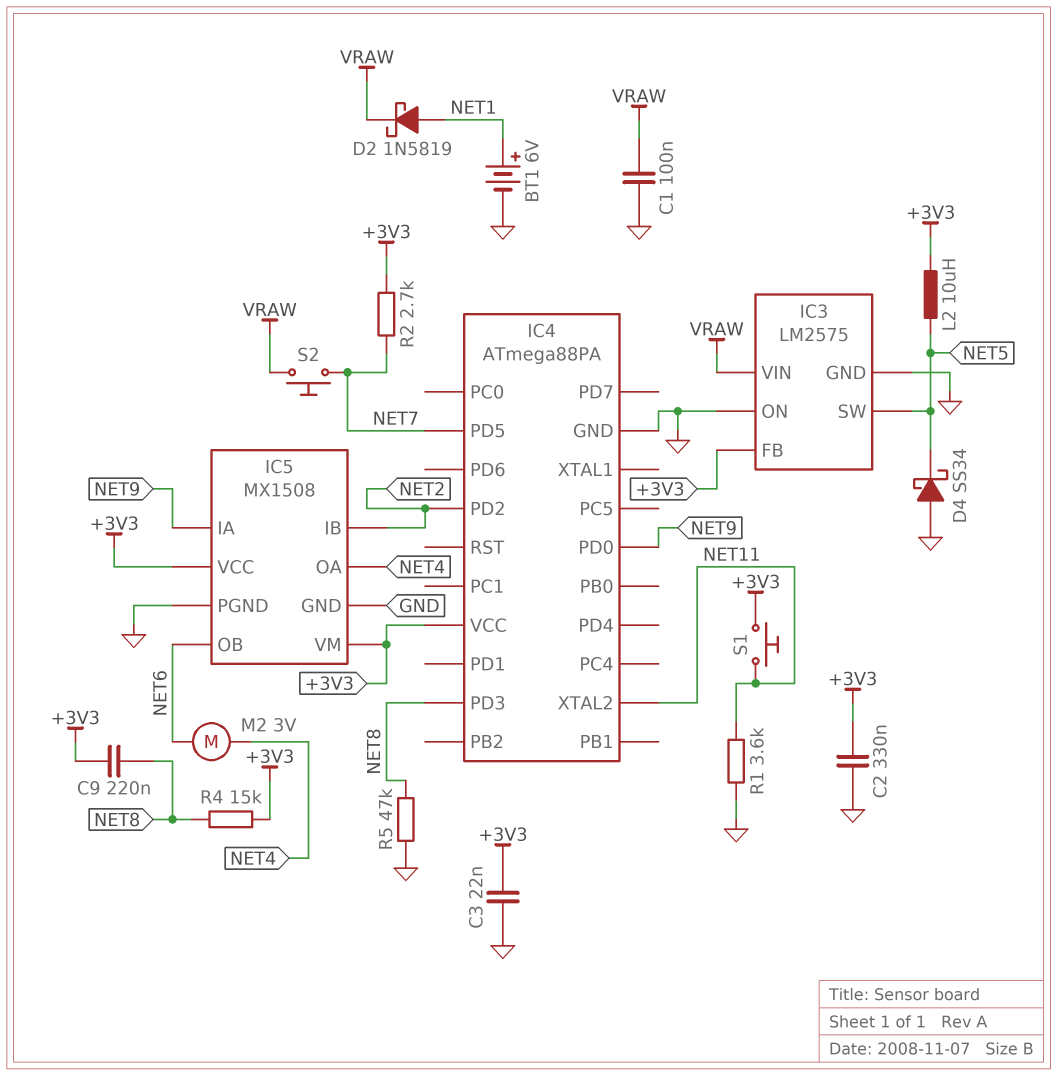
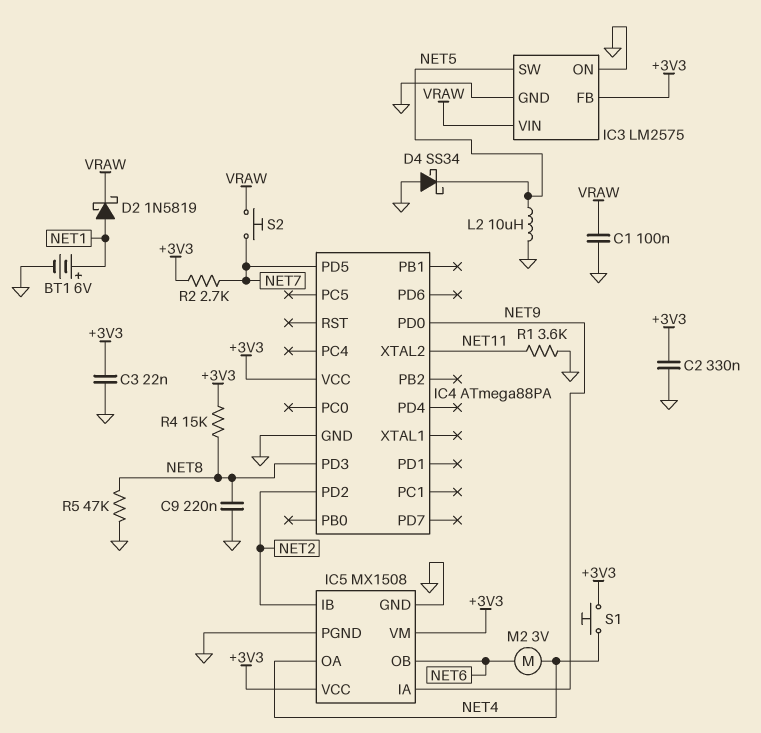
C9: 220nF (+3V3, NET8) -> 220nF (GND, NET8)
L2: 10uH (+3V3, NET5) -> 10uH (GND, NET5)
S1: button (+3V3, NET11) -> button (+3V3, NET4)

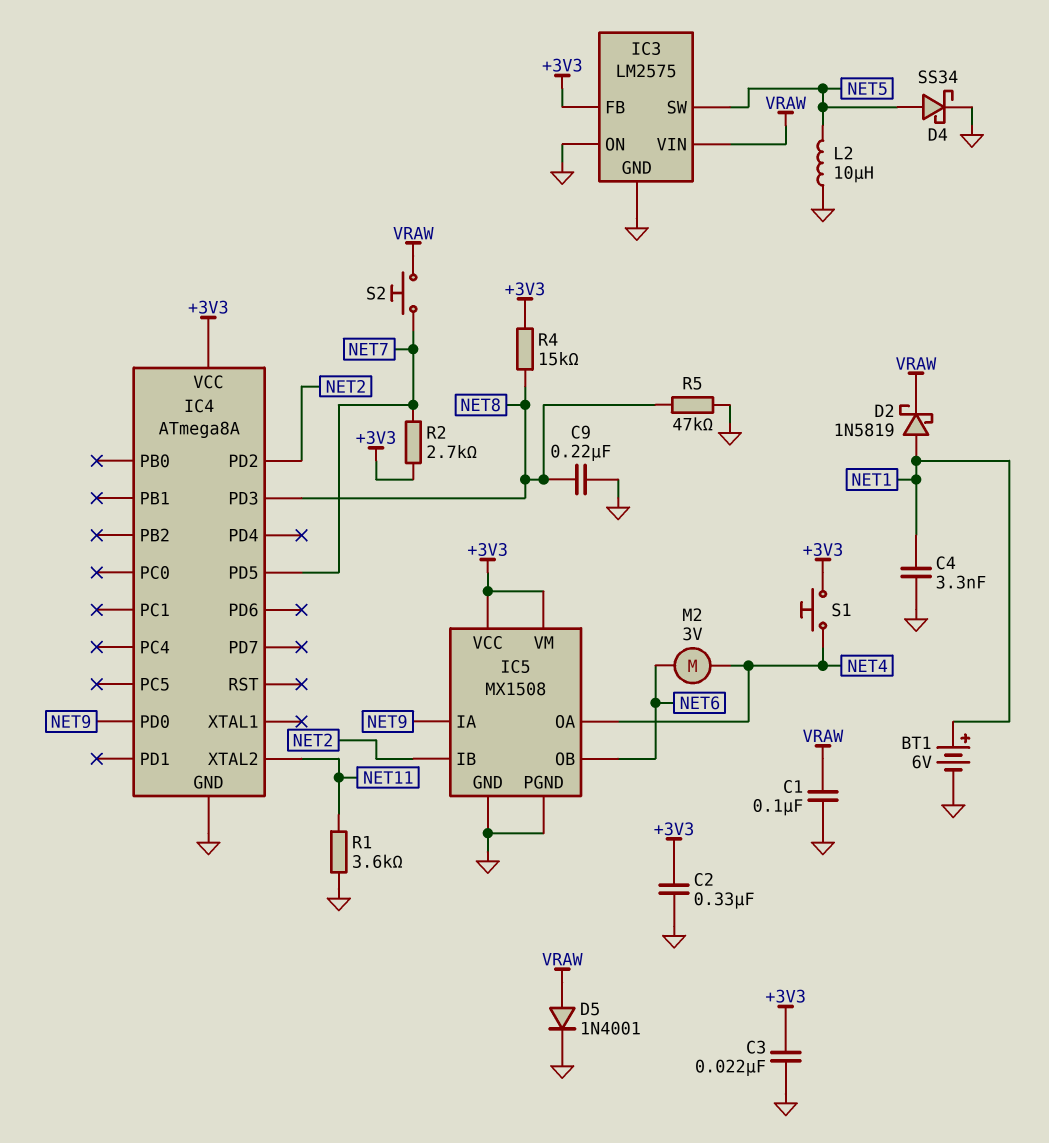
C4: none -> 3.3nF (GND, NET1)
D4: schottky SS34 (A GND, K NET5) -> schottky SS34 (A NET5, K GND)
D5: none -> diode 1N4001 (A VRAW, K GND)
IC4: ATmega88PA -> ATmega8A

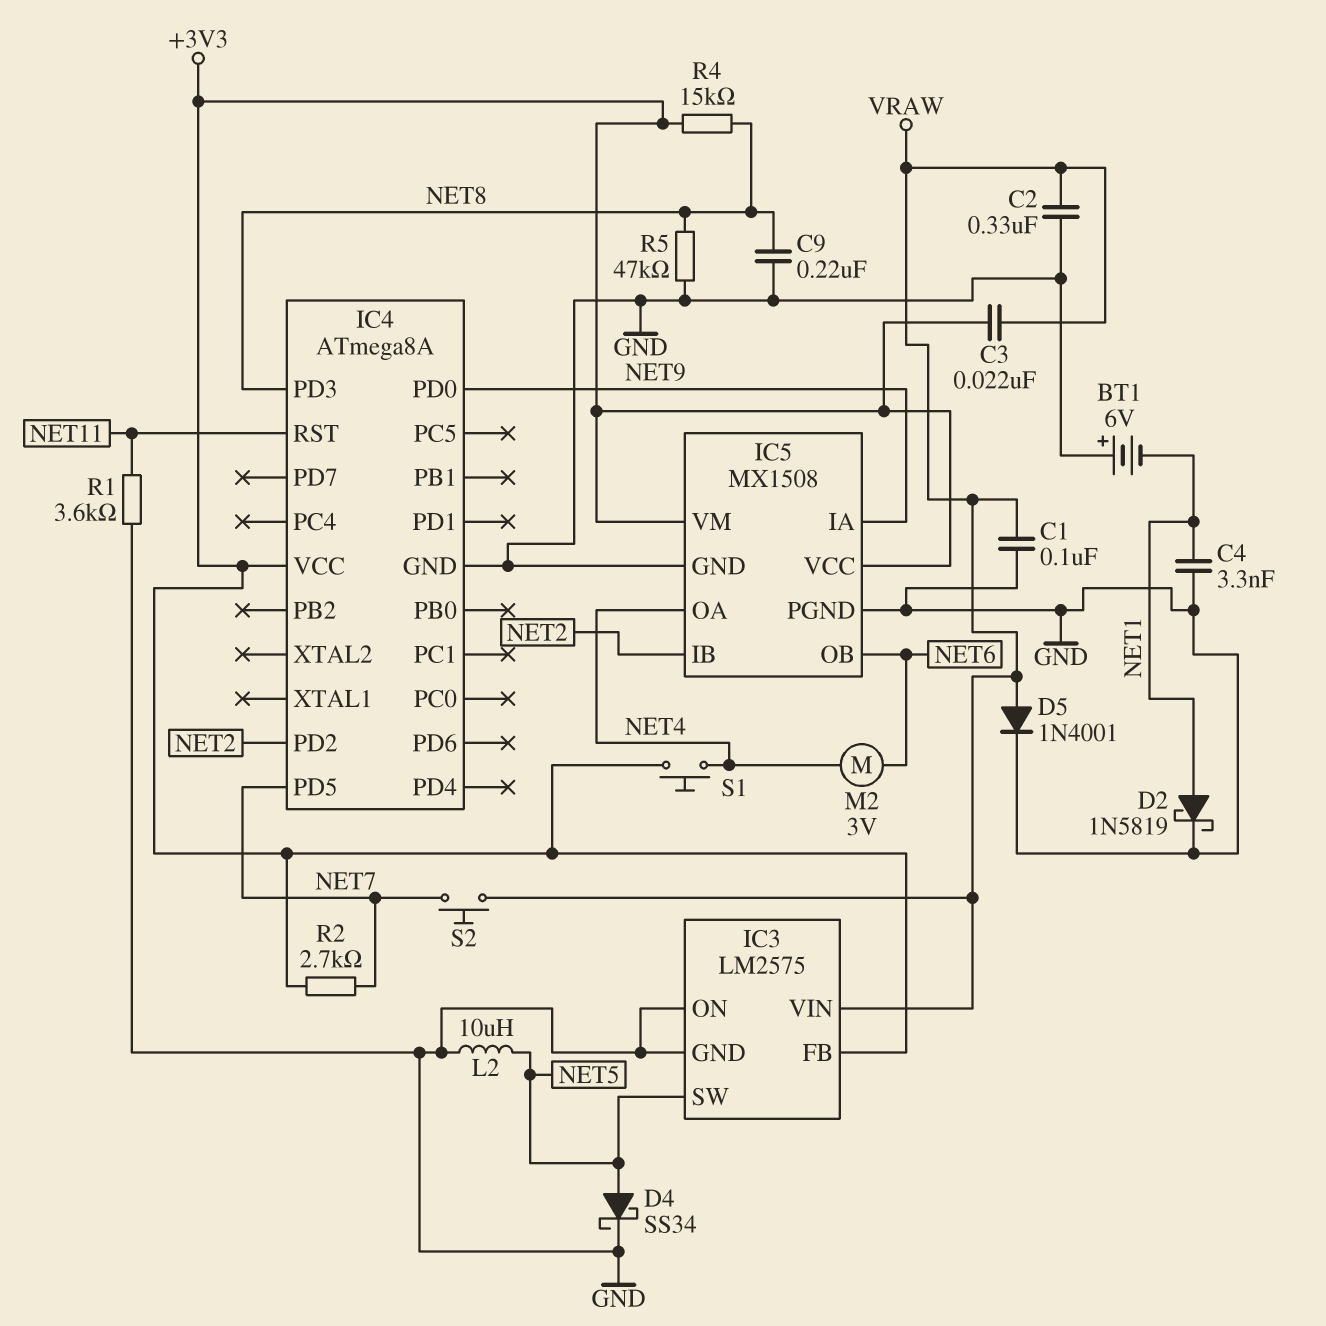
BT1: 6V (plus NET1, minus GND) -> 6V (plus GND, minus NET1)
C2: 330nF (+3V3, GND) -> 330nF (GND, VRAW)
C3: 22nF (+3V3, GND) -> 22nF (+3V3, VRAW)
D2: schottky 1N5819 (A NET1, K VRAW) -> schottky 1N5819 (A NET1, K GND)
IC4 pin RST: none -> NET11
IC4 pin XTAL2: NET11 -> none

